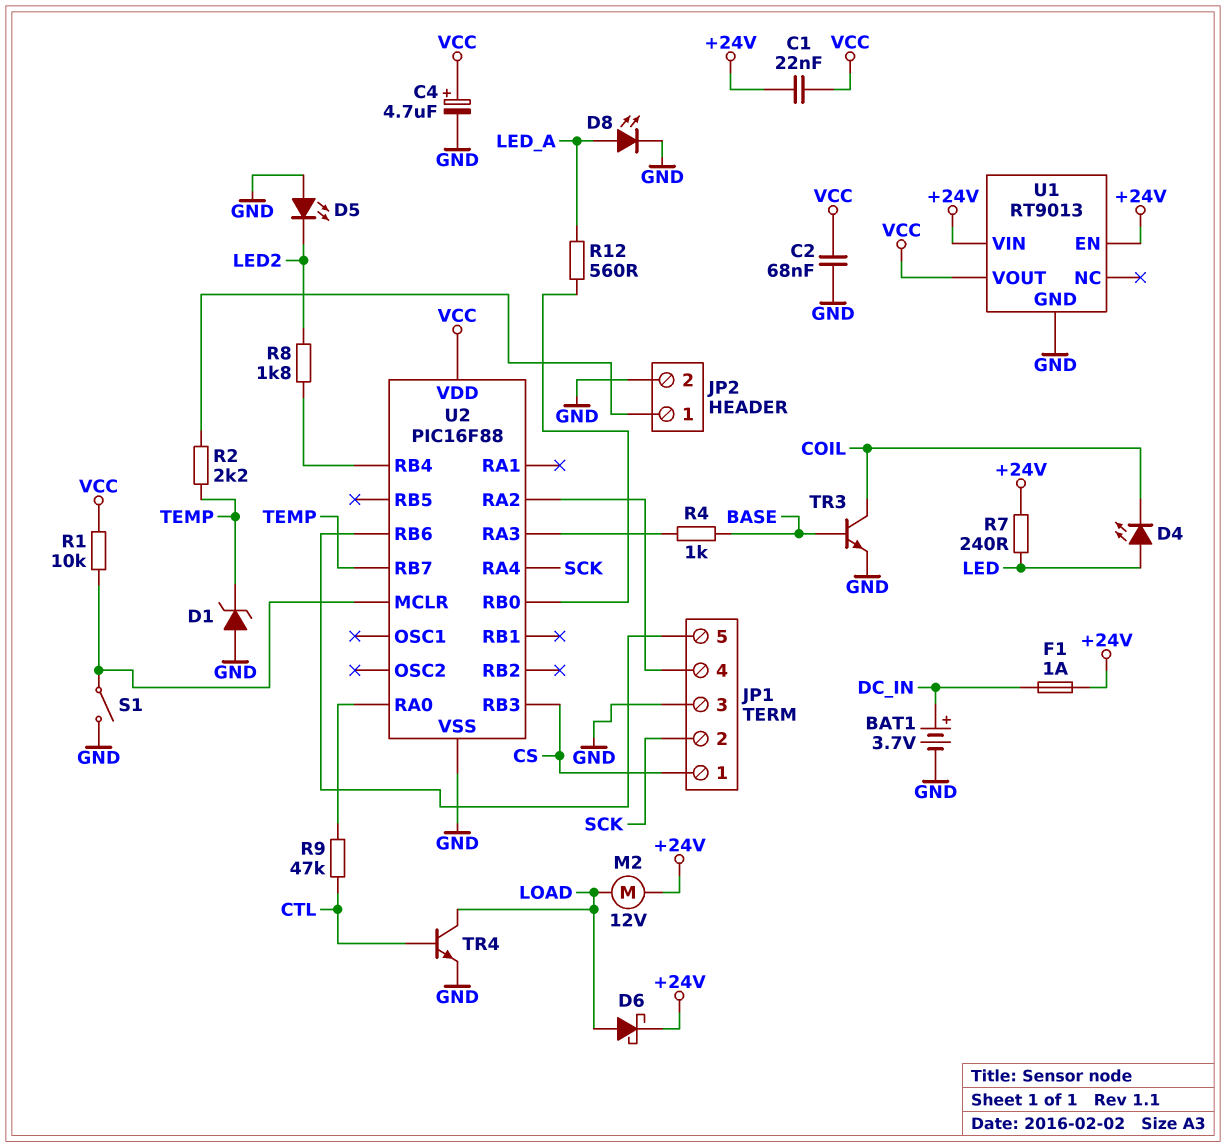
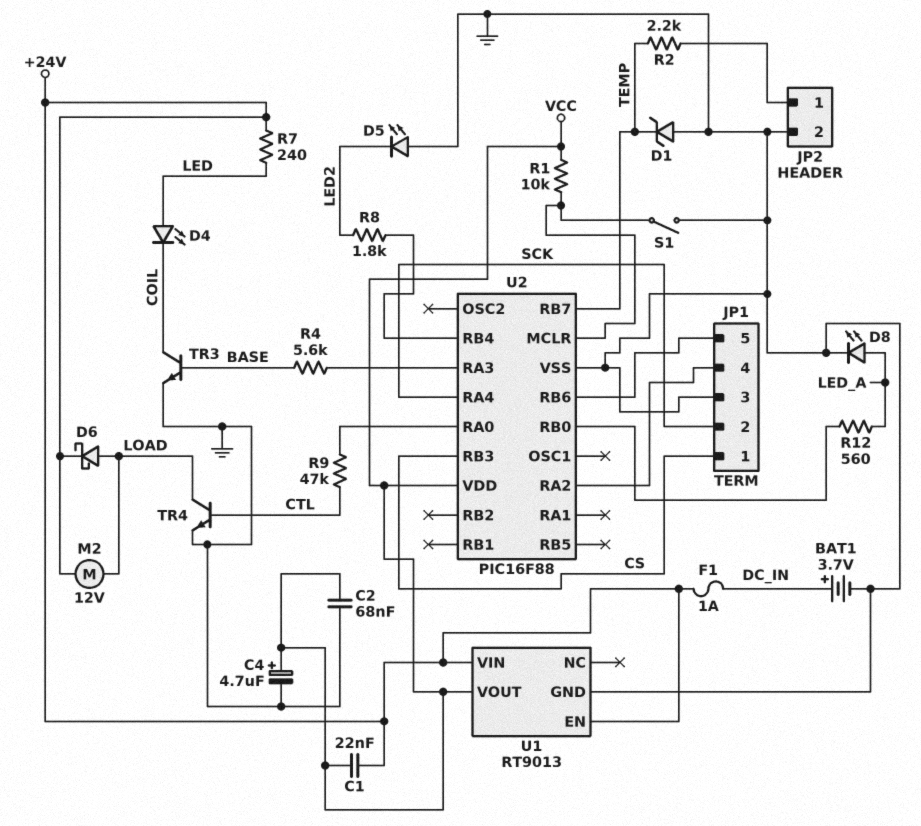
R4: 1k (BASE, U2/RA3) -> 5.6k (BASE, U2/RA3)

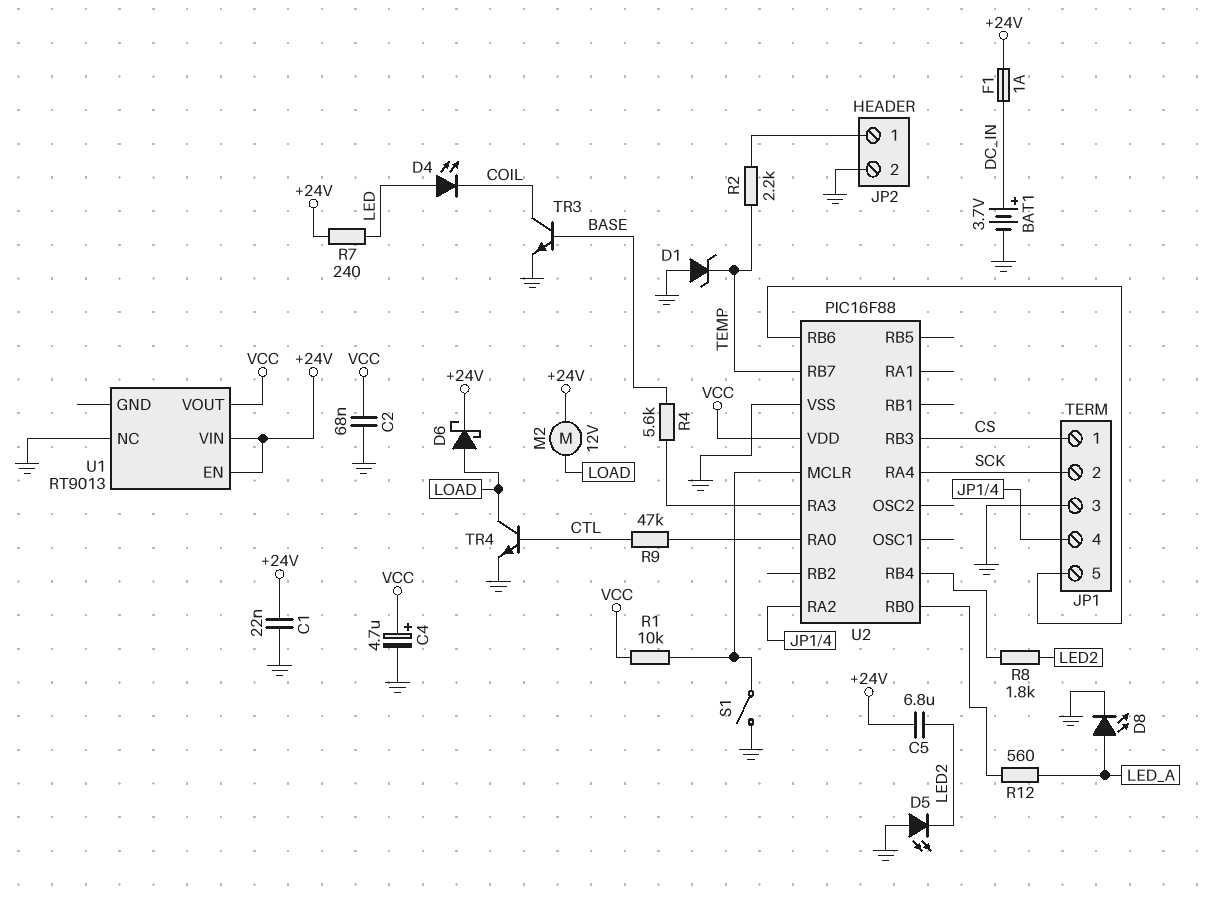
C1: 22nF (+24V, VCC) -> 22nF (+24V, GND)
C5: none -> 6.8uF (+24V, LED2)
U1 pin GND: GND -> none
U1 pin NC: none -> GND

